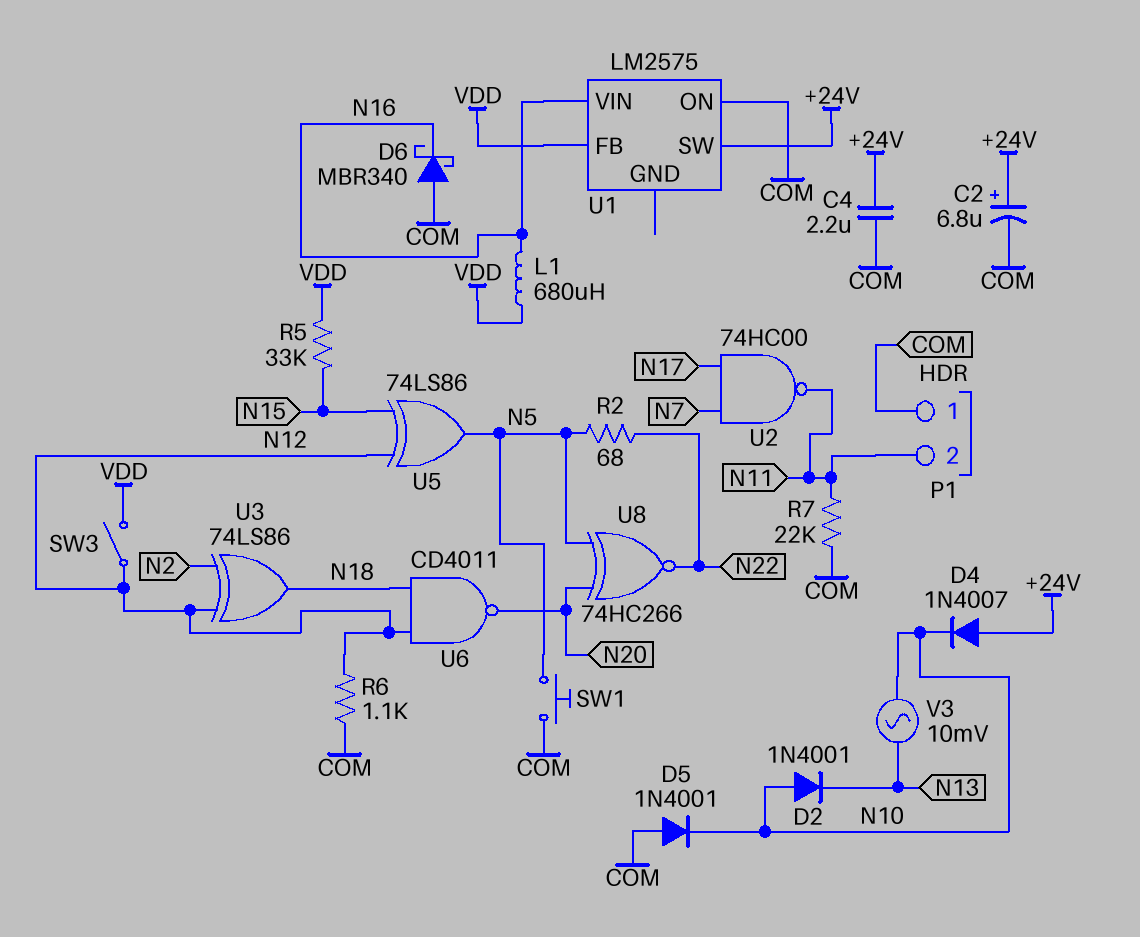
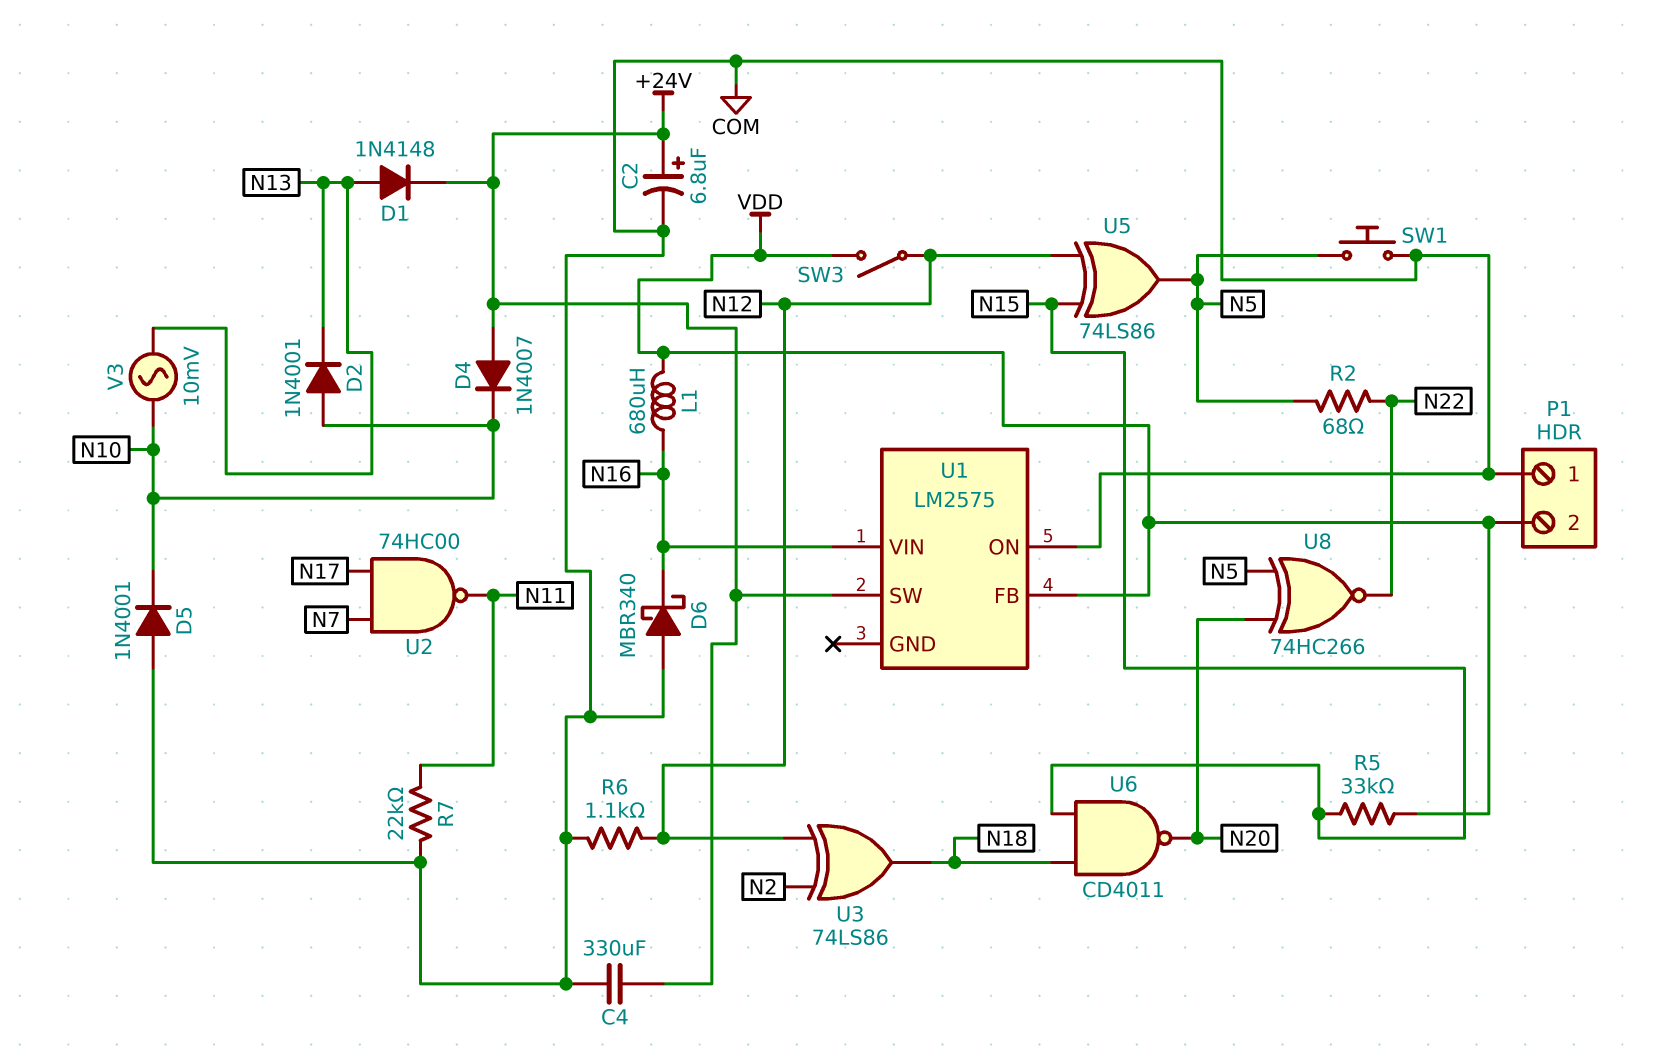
C4: 2.2uF (+24V, COM) -> 330uF (+24V, COM)
D1: none -> diode 1N4148 (A N13, K +24V)
P1 pin 2: N11 -> VDD
U6: NAND CD4011 (in N12, in N18, out N20) -> NAND CD4011 (in N15, in N18, out N20)

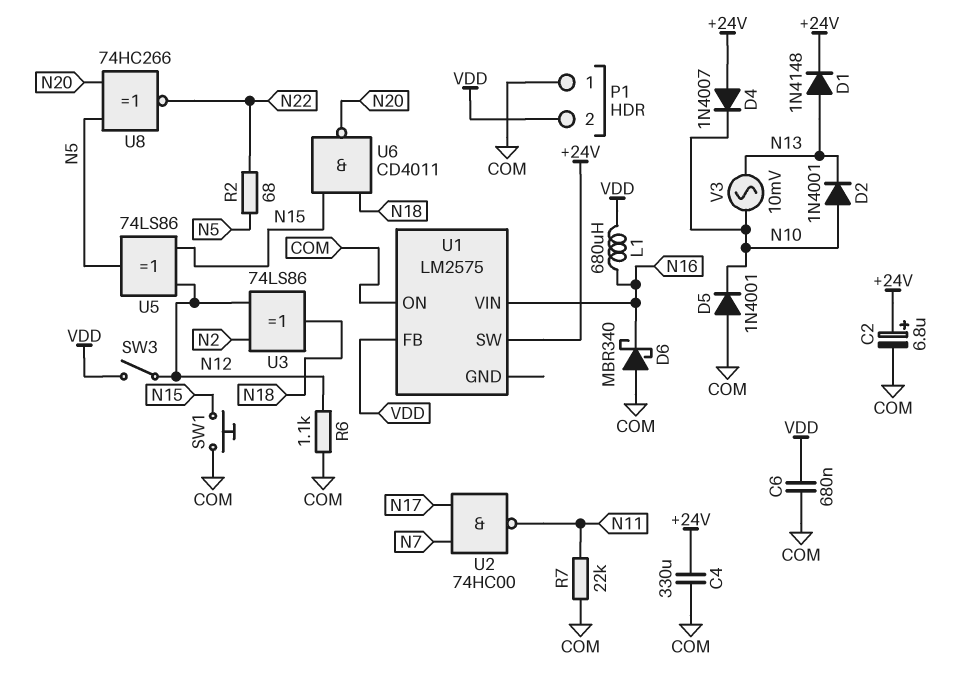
C6: none -> 680nF (COM, VDD)
R5: 33k (N15, VDD) -> none
SW1: button (COM, N5) -> button (COM, N15)

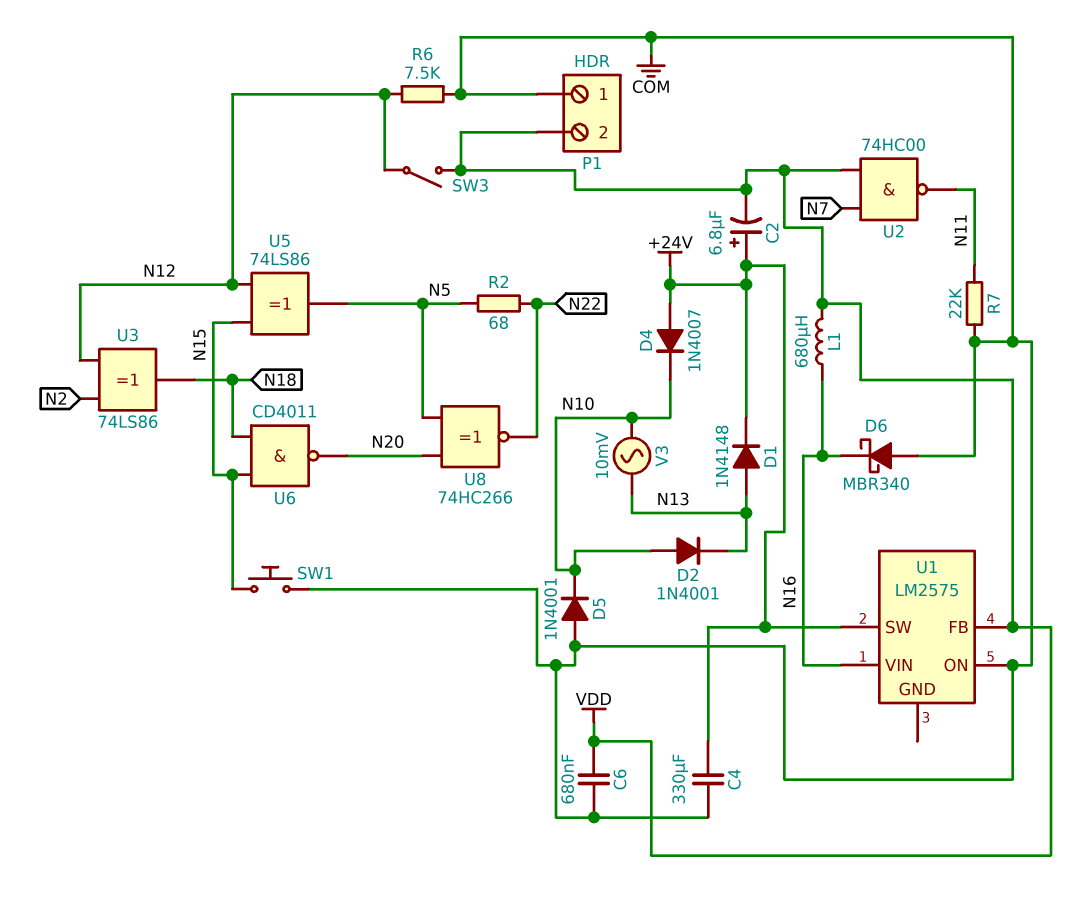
C2: 6.8uF (plus +24V, minus COM) -> 6.8uF (plus +24V, minus VDD)
R6: 1.1k (COM, N12) -> 7.5k (COM, N12)
U2: NAND 74HC00 (in N7, in N17, out N11) -> NAND 74HC00 (in N7, in VDD, out N11)

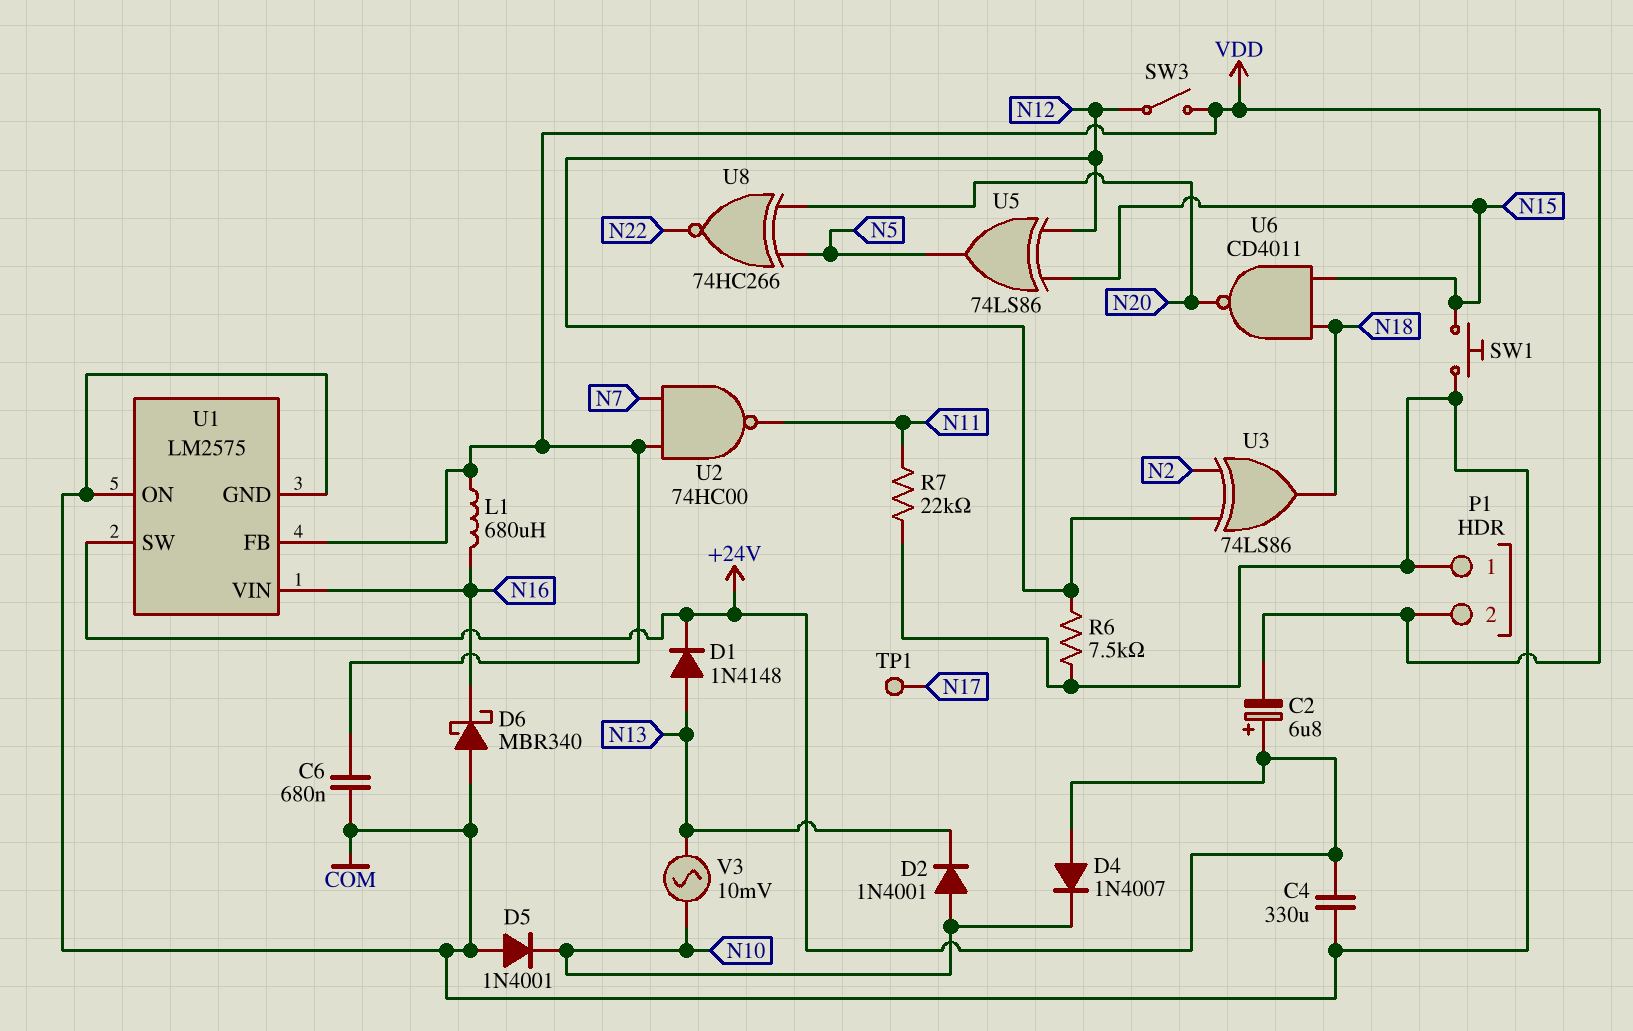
R2: 68 (N5, N22) -> none
TP1: none -> test point (N17)
U1 pin GND: none -> COM

